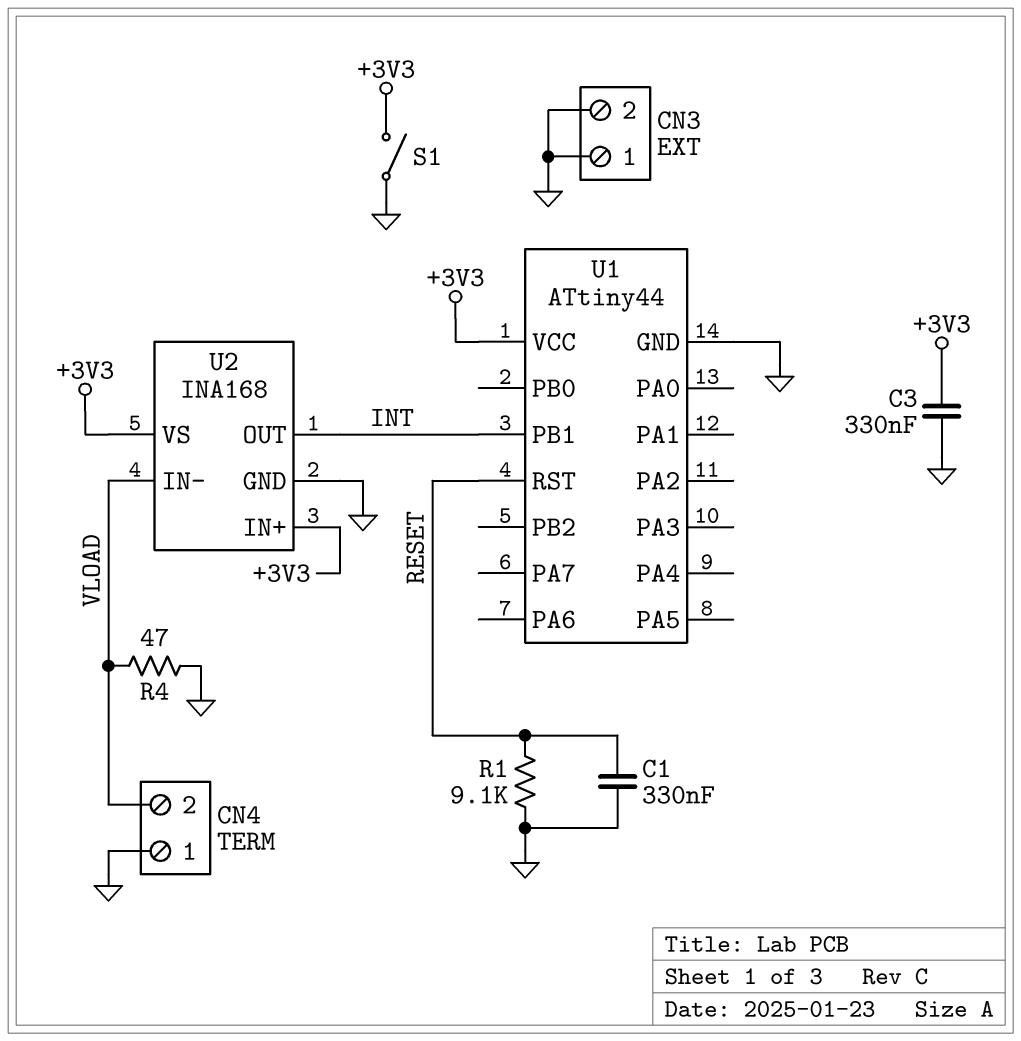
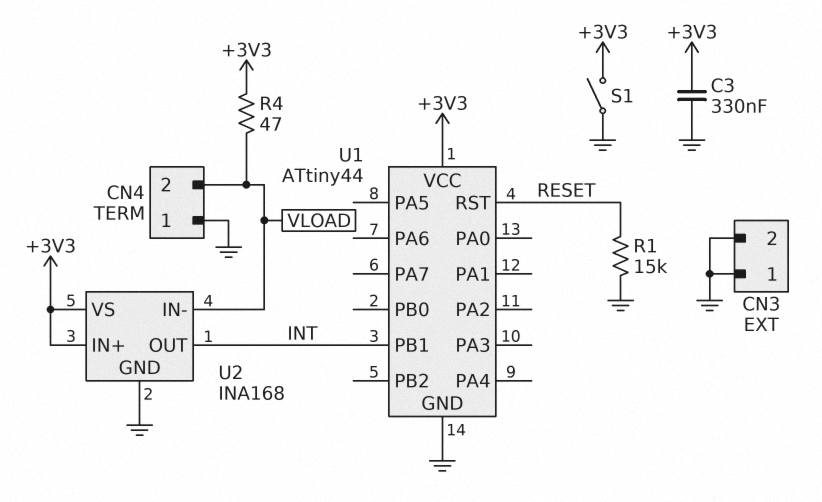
C1: 330nF (GND, RESET) -> none
R1: 9.1k (GND, RESET) -> 15k (GND, RESET)
R4: 47 (GND, VLOAD) -> 47 (+3V3, VLOAD)

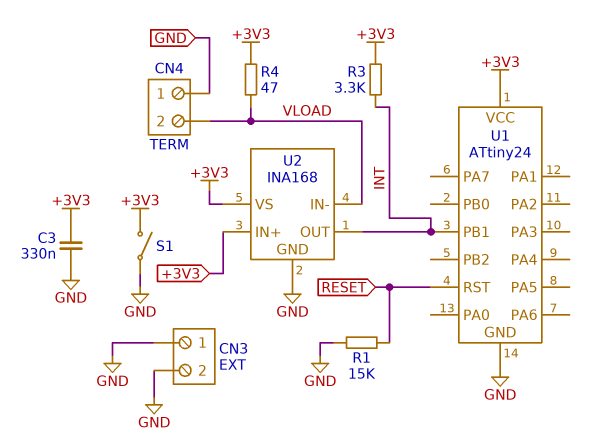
R3: none -> 3.3k (+3V3, INT)
U1: ATtiny44 -> ATtiny24

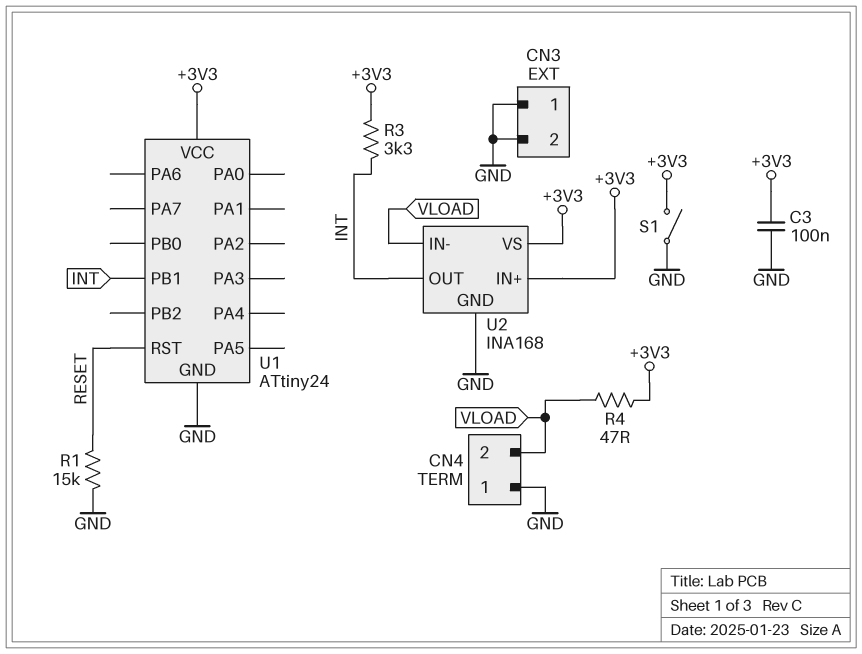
C3: 330nF (+3V3, GND) -> 100nF (+3V3, GND)

